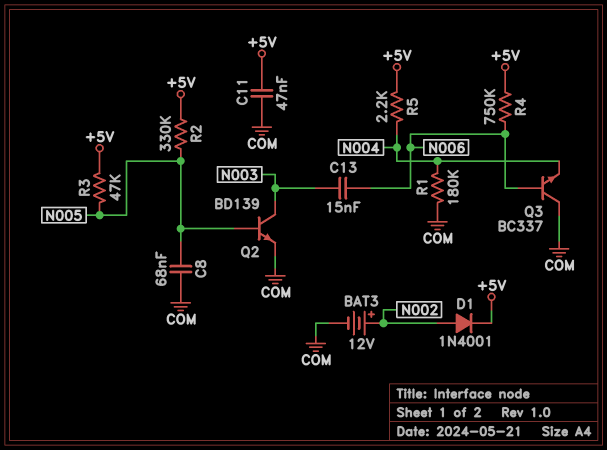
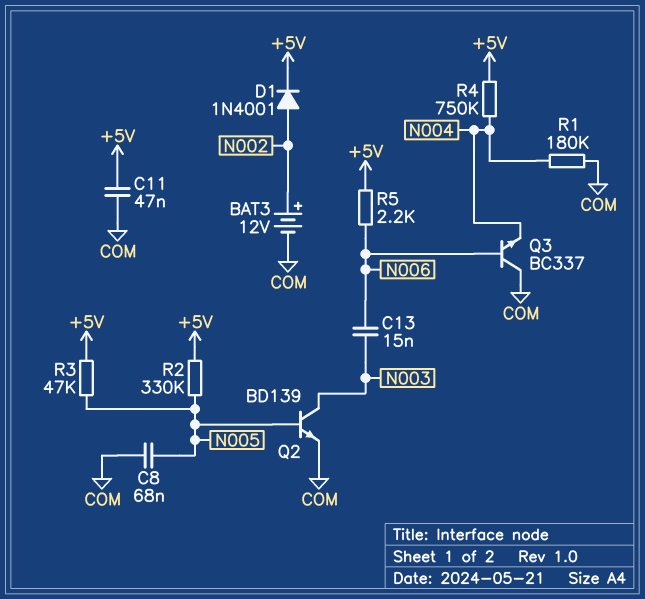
R4: 750k (+5V, N006) -> 750k (+5V, N004)
R5: 2.2k (+5V, N004) -> 2.2k (+5V, N006)

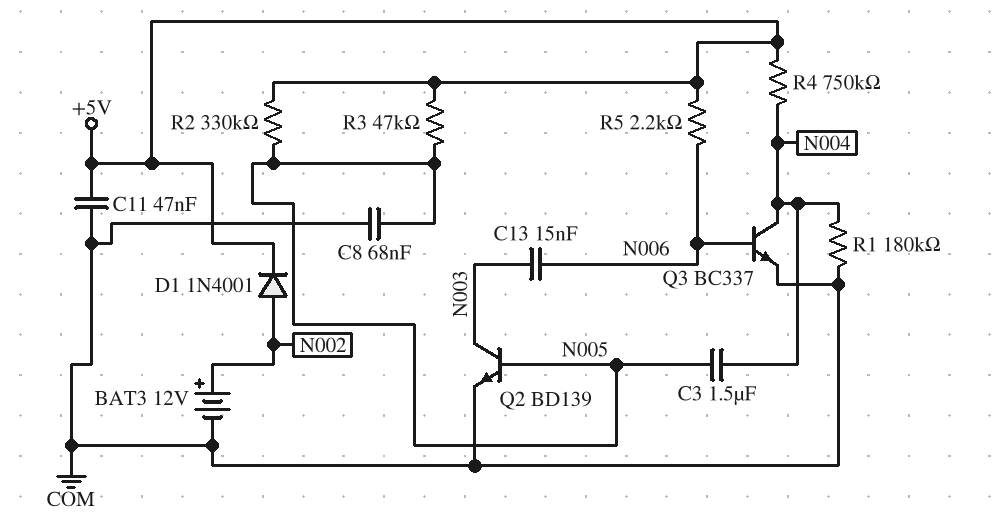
C3: none -> 1.5uF (N004, N005)
Q3: NPN BC337 (B N006, C COM, E N004) -> NPN BC337 (B N006, C N004, E COM)

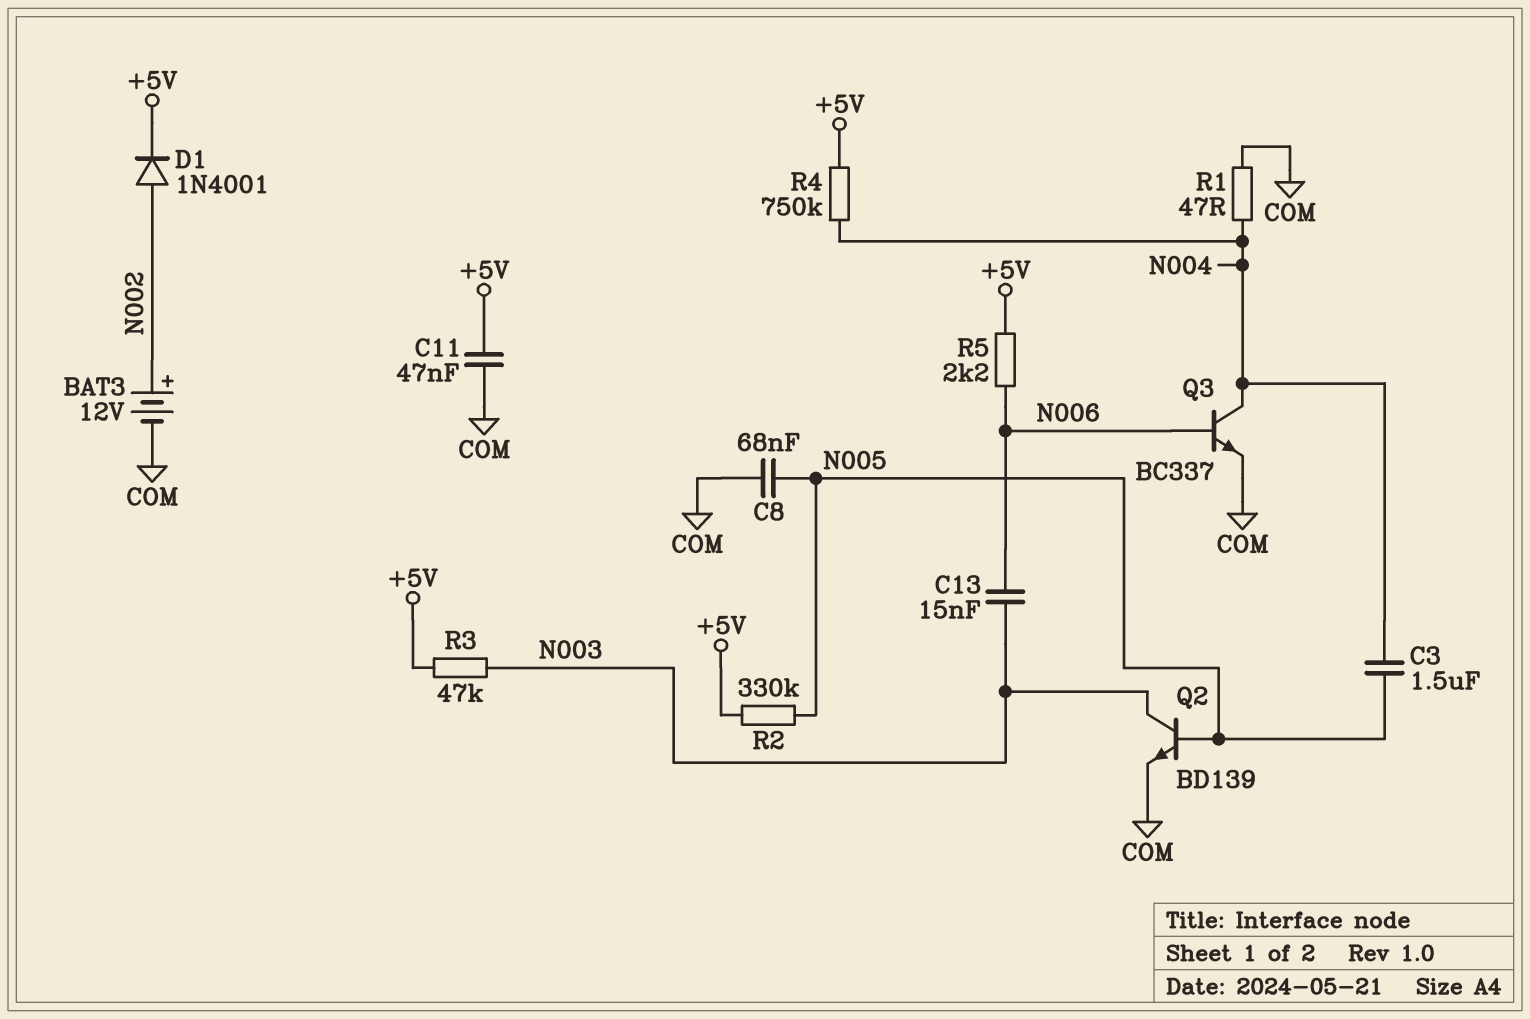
R1: 180k (COM, N004) -> 47 (COM, N004)
R3: 47k (+5V, N005) -> 47k (+5V, N003)

